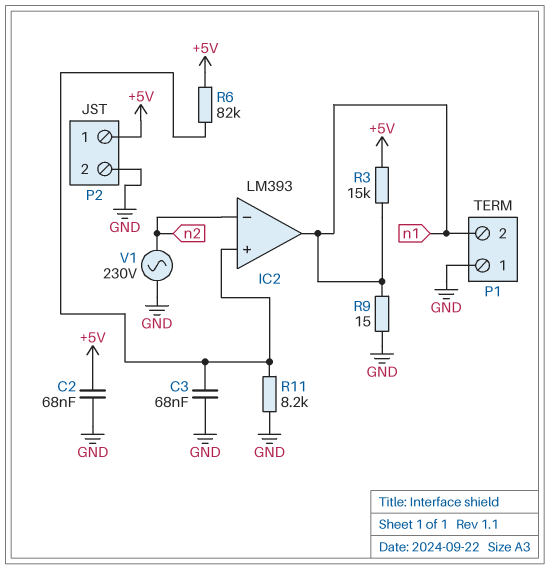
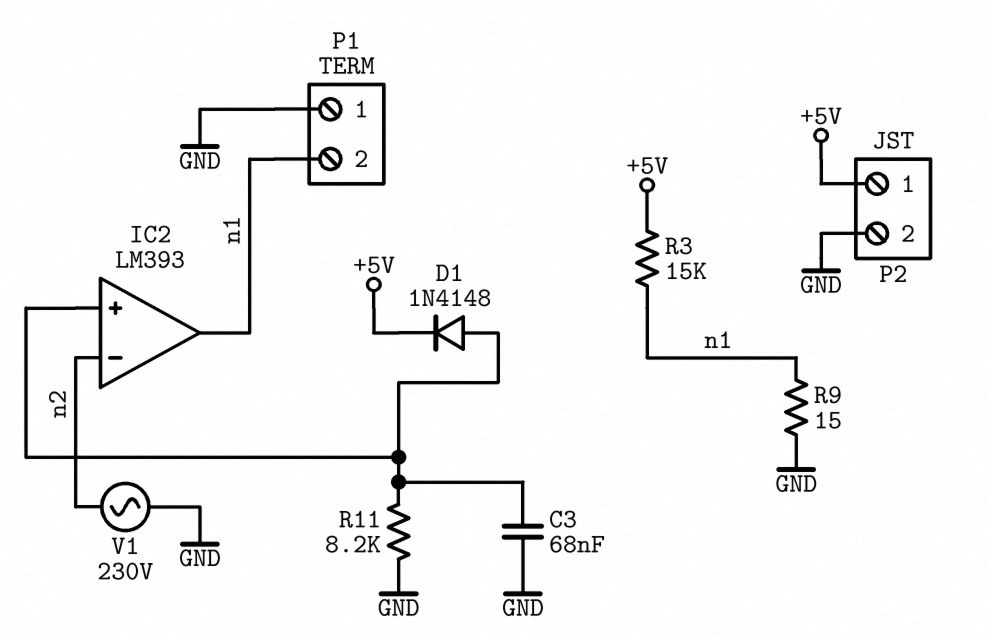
C2: 68nF (+5V, GND) -> none
D1: none -> diode 1N4148 (A IC2/in+, K +5V)
R6: 82k (+5V, IC2/in+) -> none

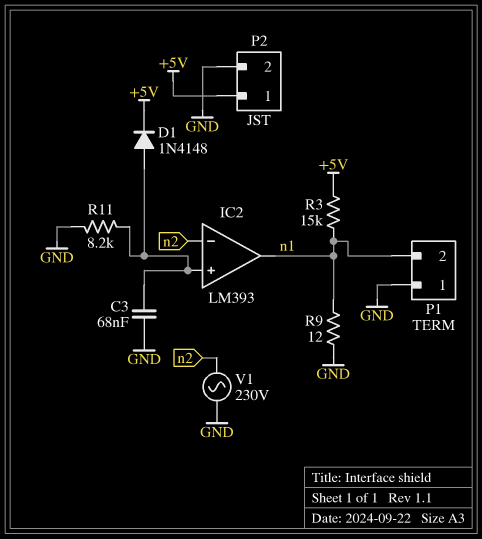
R9: 15 (GND, n1) -> 12 (GND, n1)

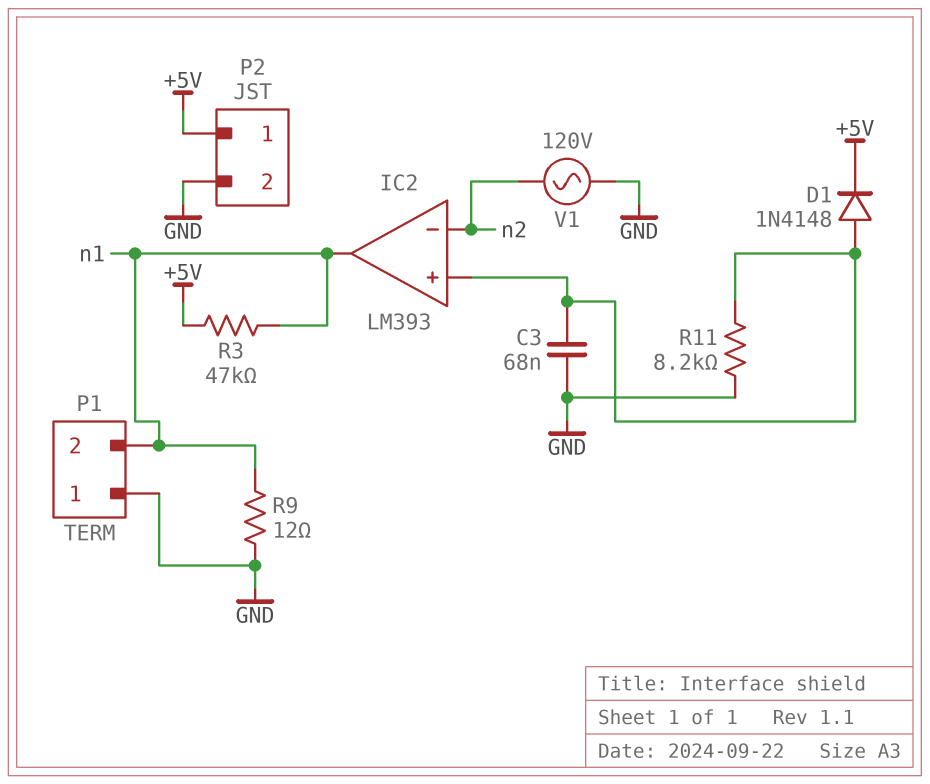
R3: 15k (+5V, n1) -> 47k (+5V, n1)
V1: AC 230V (GND, n2) -> AC 120V (GND, n2)

